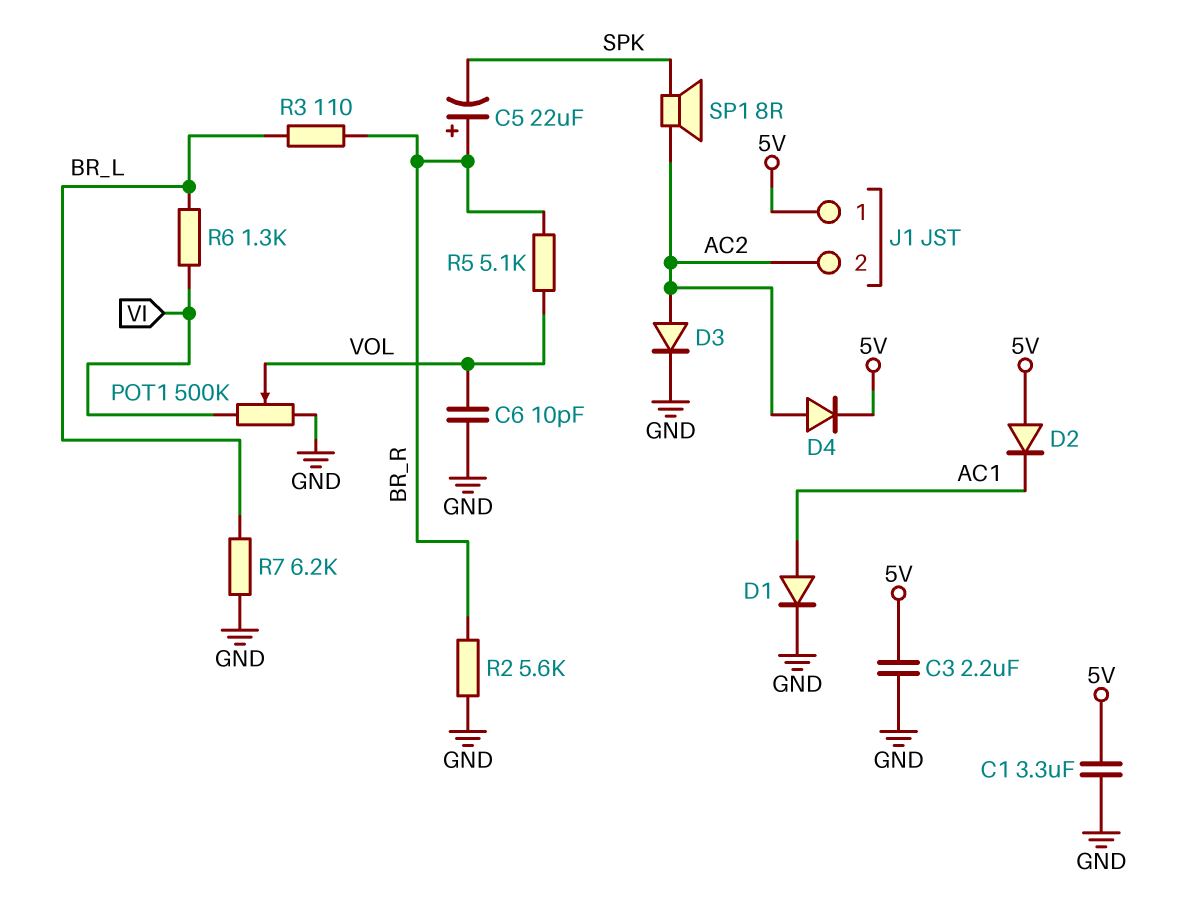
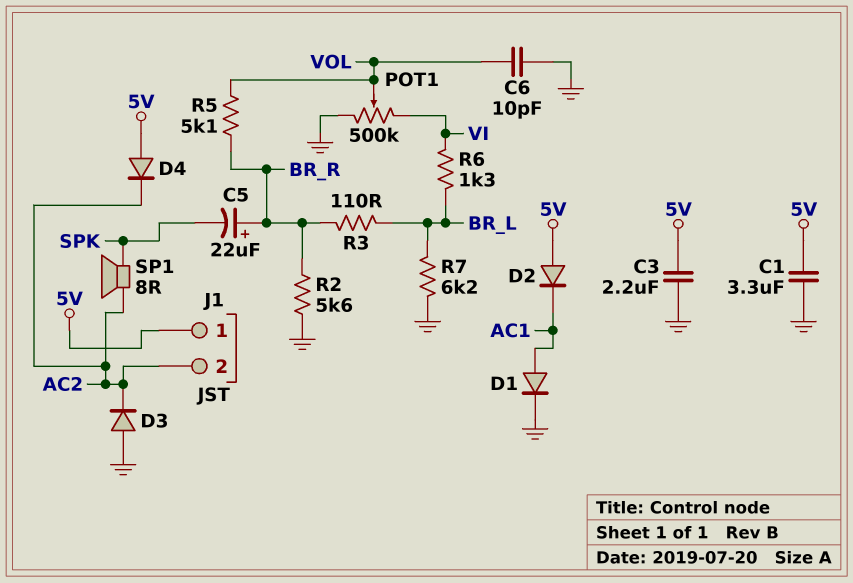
D3: diode (A AC2, K GND) -> diode (A GND, K AC2)
D4: diode (A AC2, K 5V) -> diode (A 5V, K AC2)

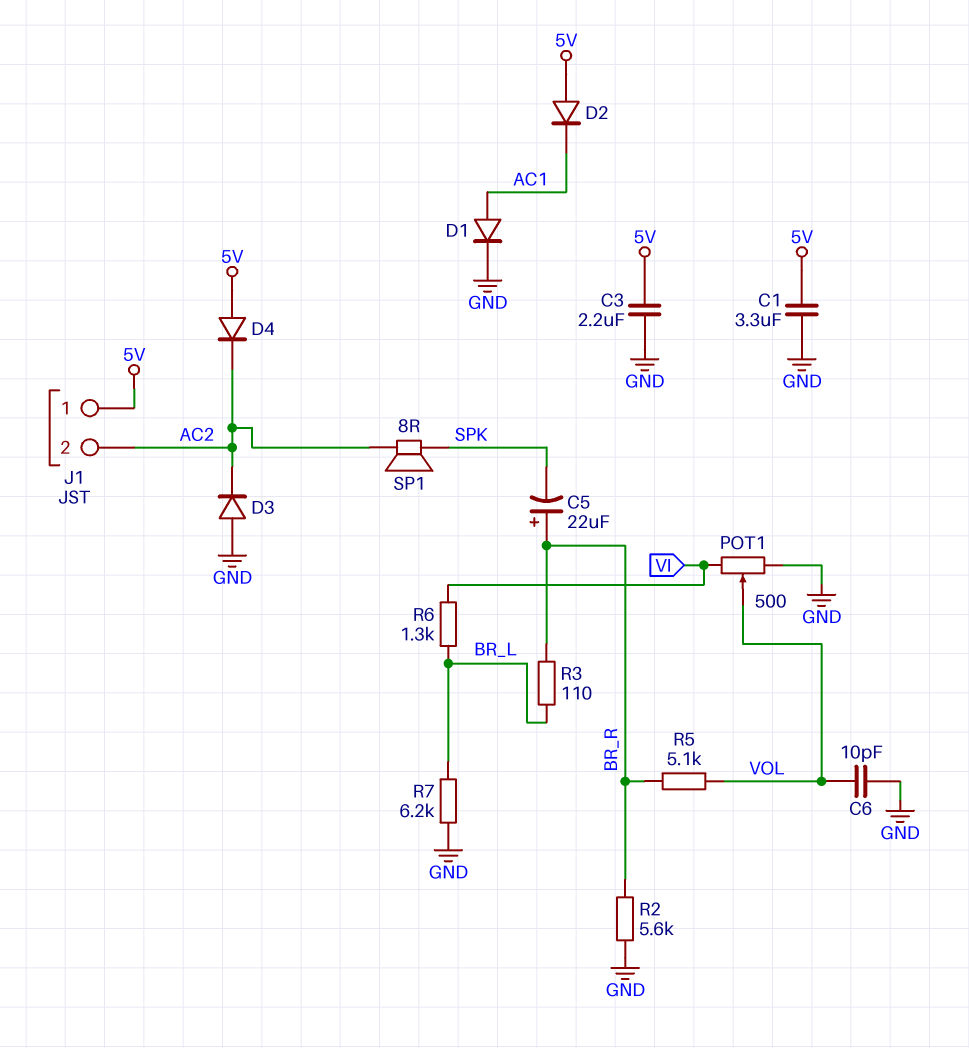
POT1: 500k (GND, VI, wiper VOL) -> 500 (GND, VI, wiper VOL)

